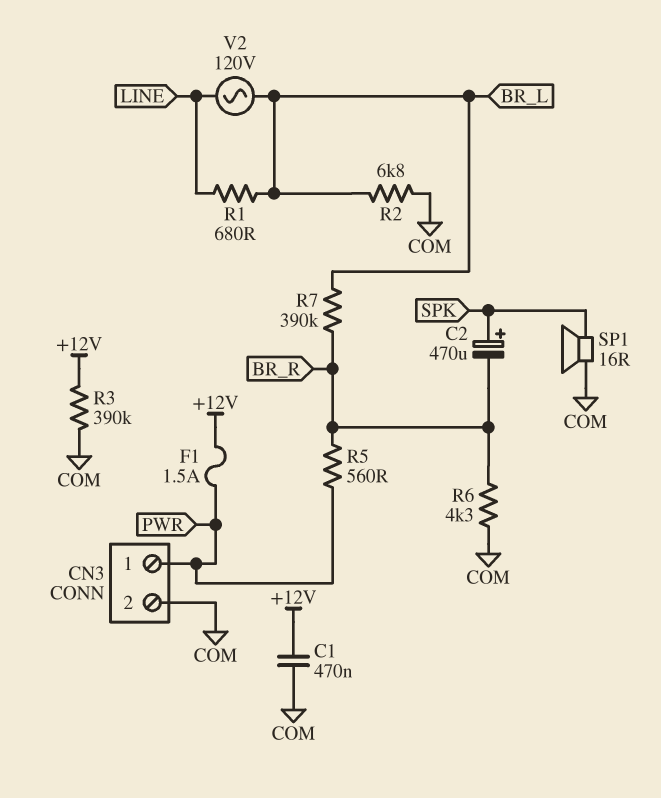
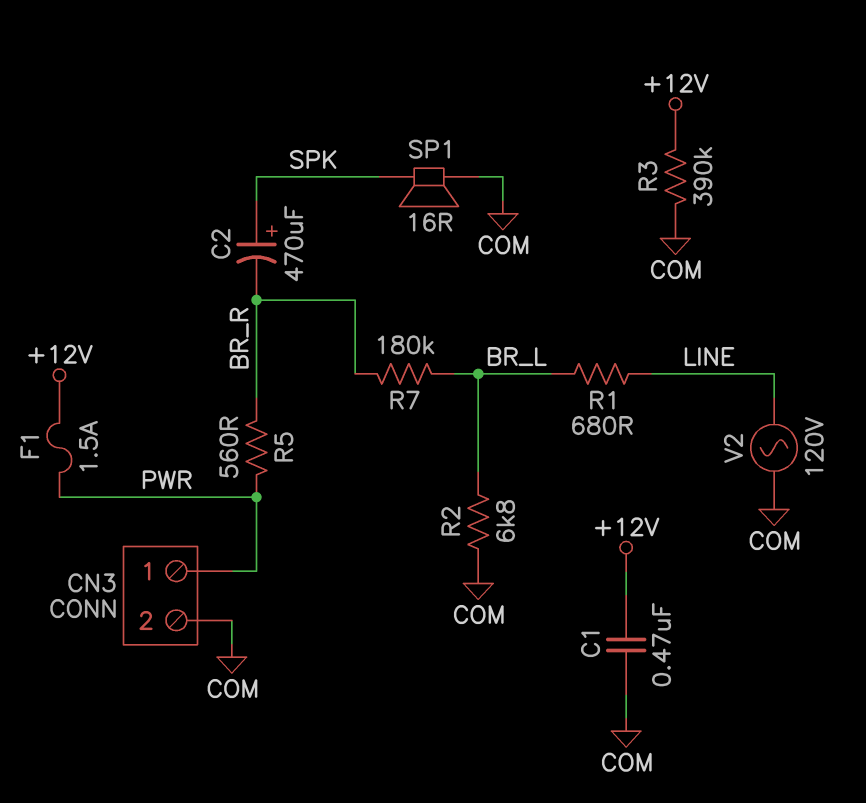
R6: 4.3k (BR_R, COM) -> none
R7: 390k (BR_L, BR_R) -> 180k (BR_L, BR_R)
V2: AC 120V (BR_L, LINE) -> AC 120V (COM, LINE)

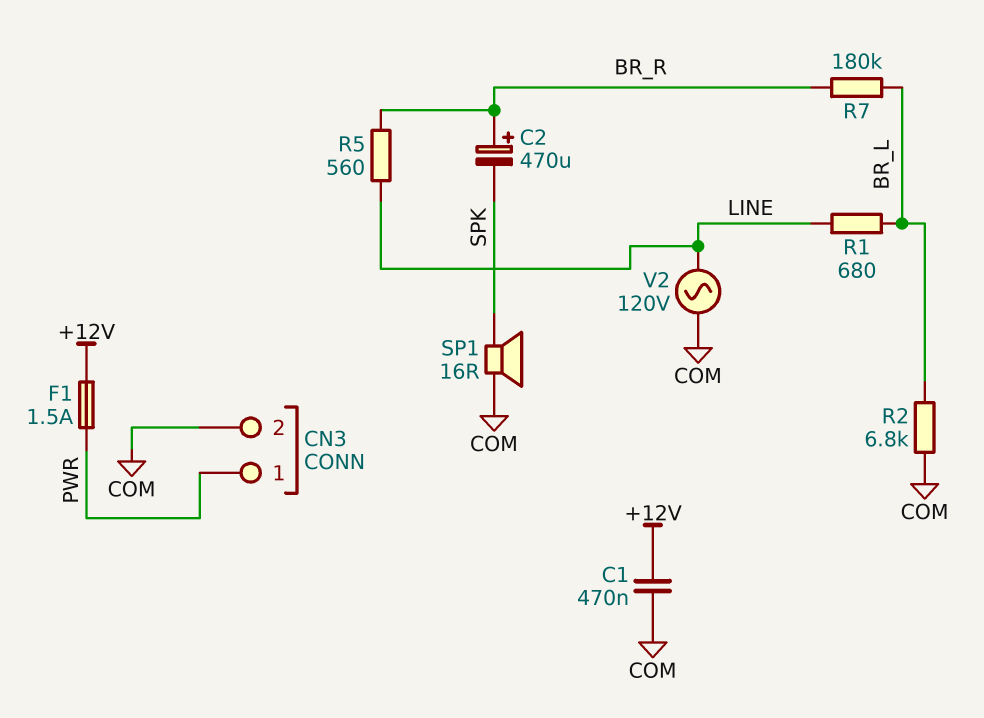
C2: 470uF (plus SPK, minus BR_R) -> 470uF (plus BR_R, minus SPK)
R3: 390k (+12V, COM) -> none
R5: 560 (BR_R, PWR) -> 560 (BR_R, LINE)

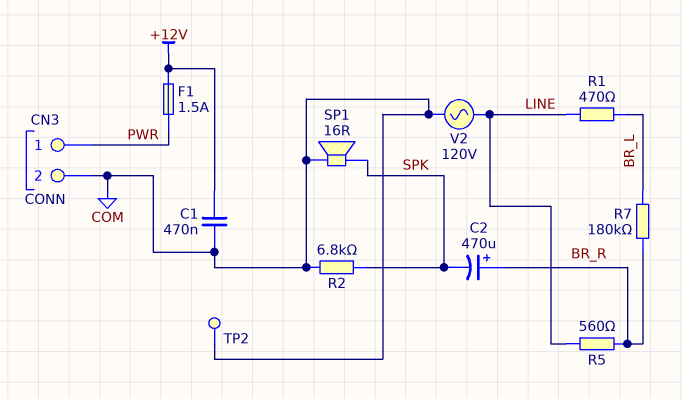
R1: 680 (BR_L, LINE) -> 470 (BR_L, LINE)
R2: 6.8k (BR_L, COM) -> 6.8k (COM, SPK)
TP2: none -> test point (COM)

